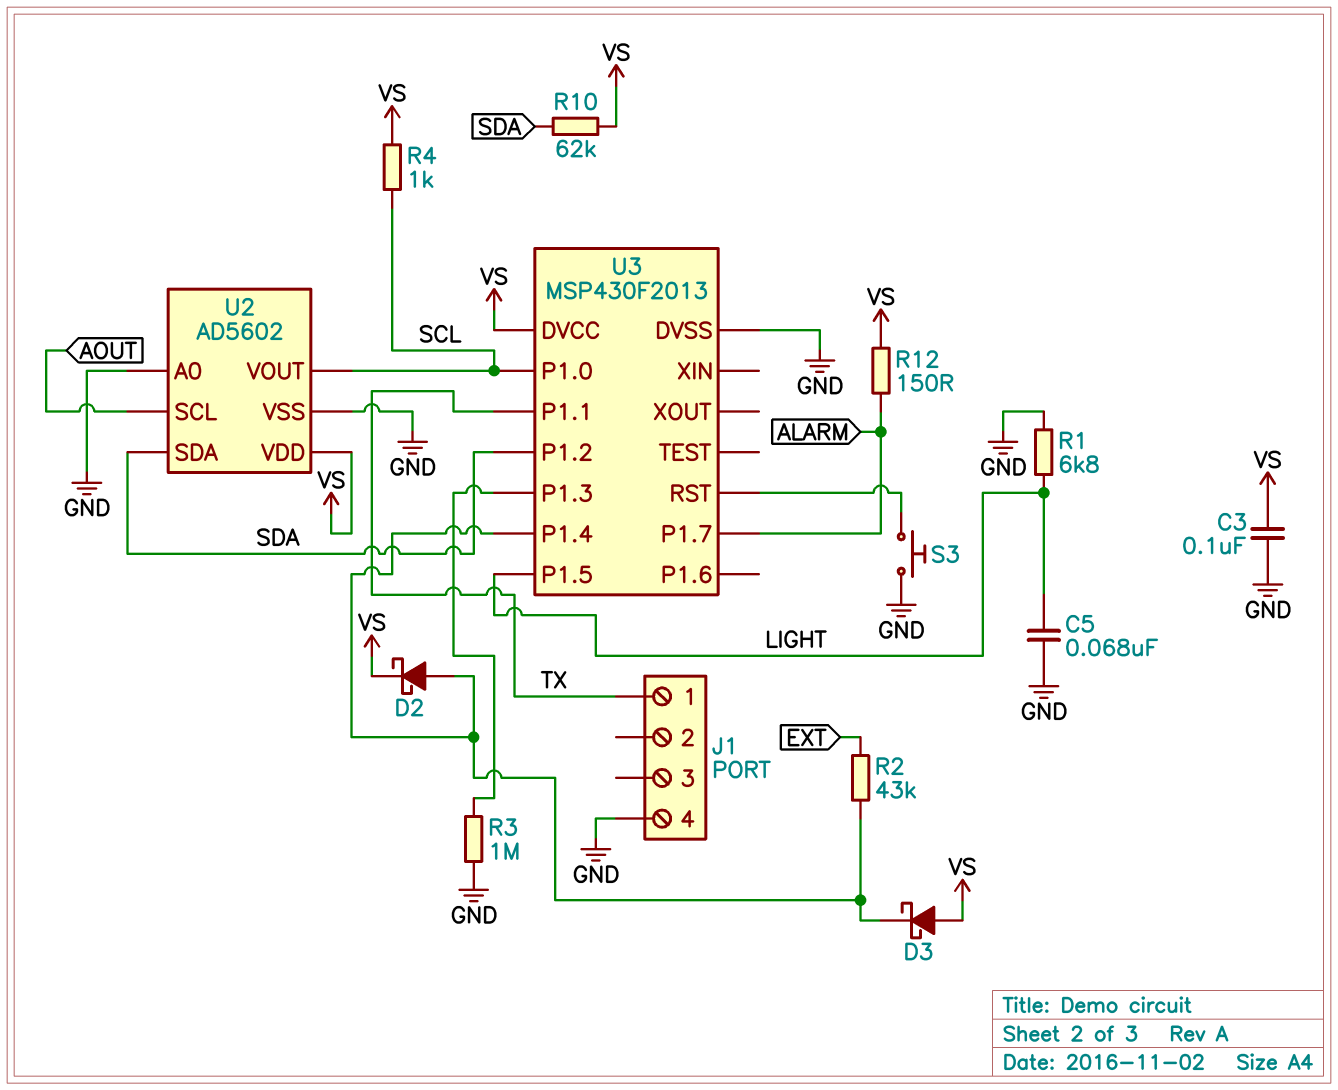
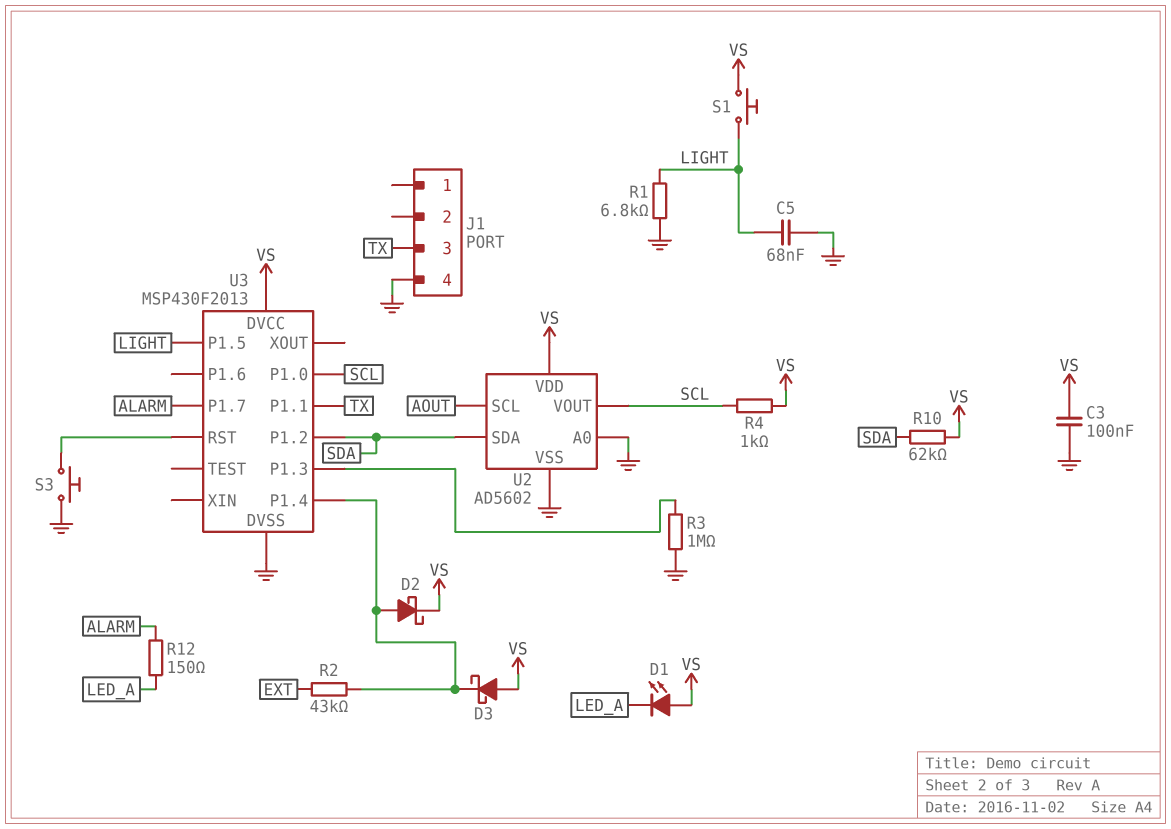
D1: none -> LED (A VS, K LED_A)
J1 pin 1: TX -> none
J1 pin 3: none -> TX
R12: 150 (ALARM, VS) -> 150 (ALARM, LED_A)
S1: none -> button (LIGHT, VS)

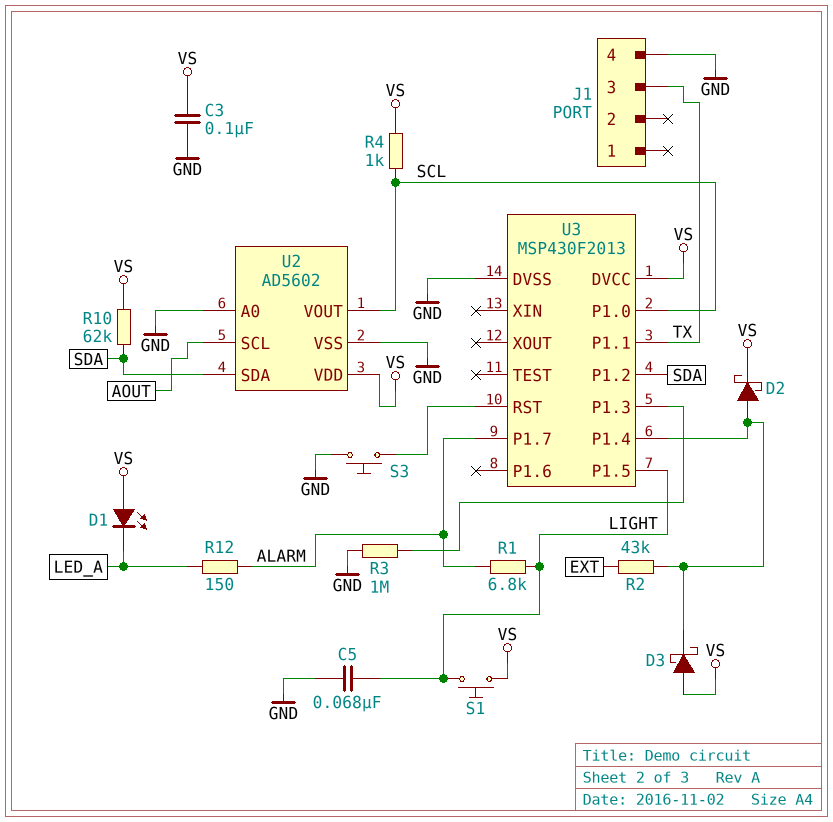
R1: 6.8k (GND, LIGHT) -> 6.8k (ALARM, LIGHT)

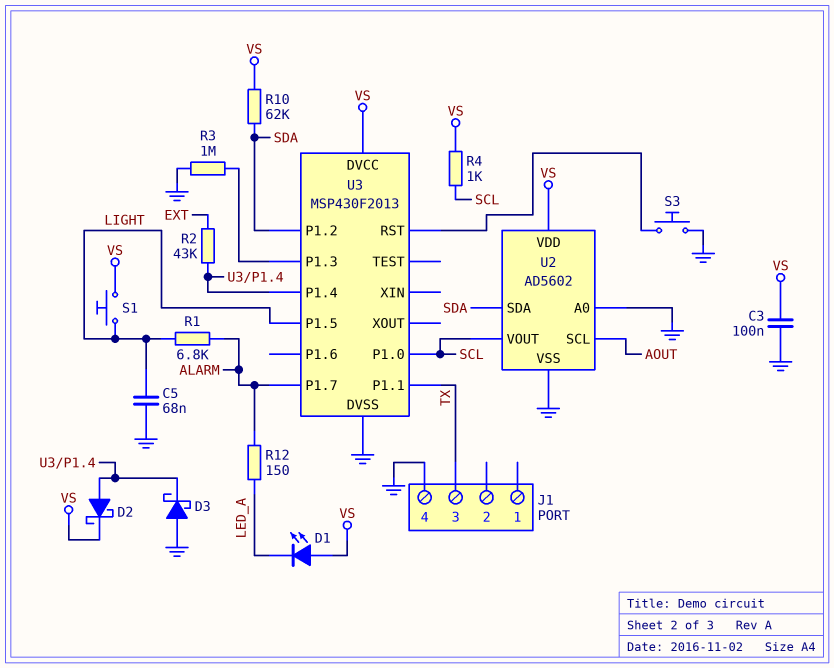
D3: schottky (A VS, K U3/P1.4) -> schottky (A GND, K U3/P1.4)

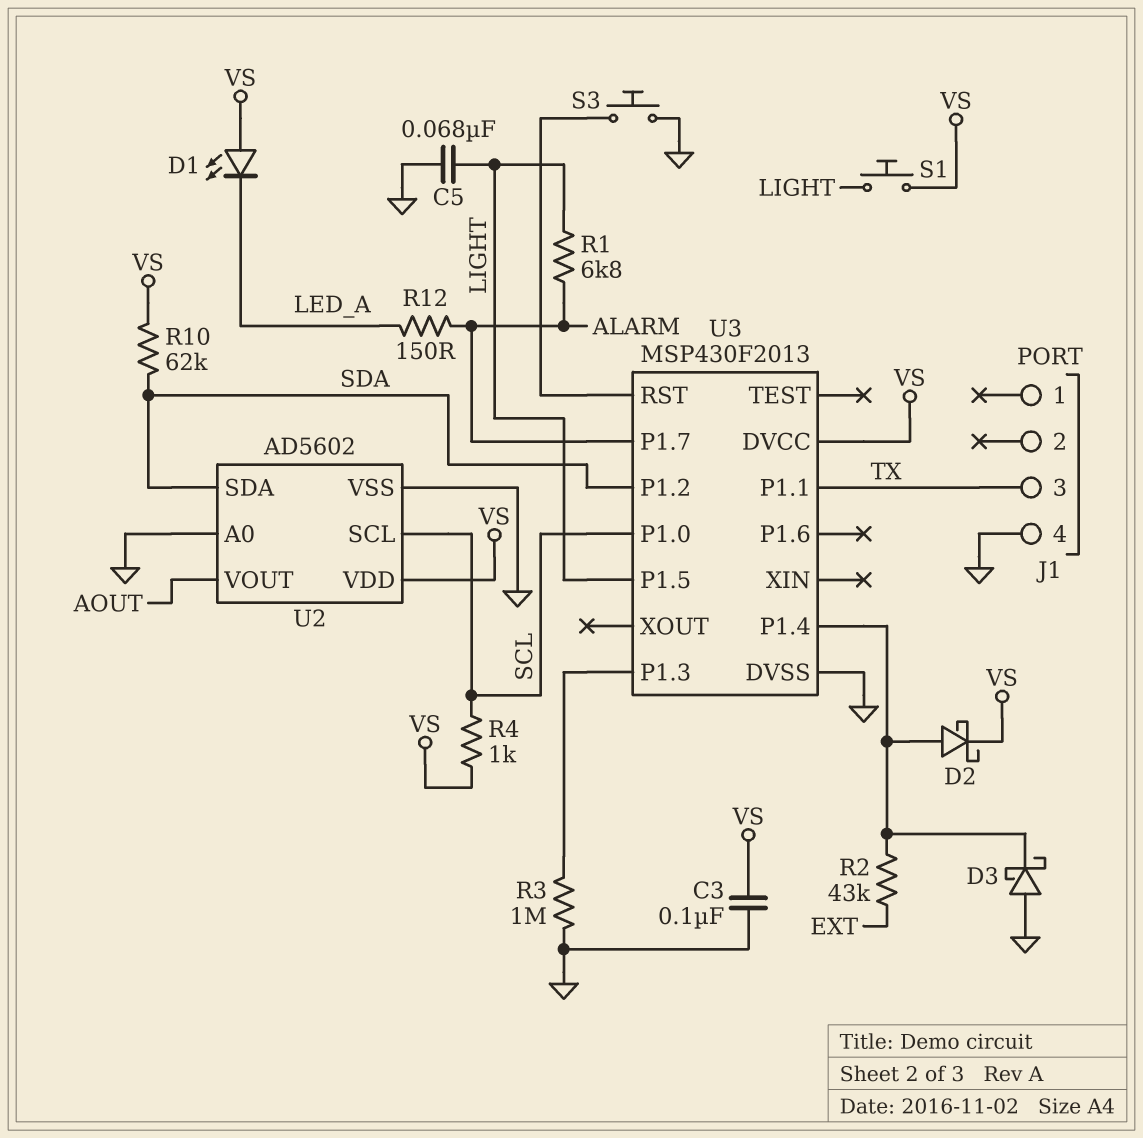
U2 pin SCL: AOUT -> SCL
U2 pin VOUT: SCL -> AOUT

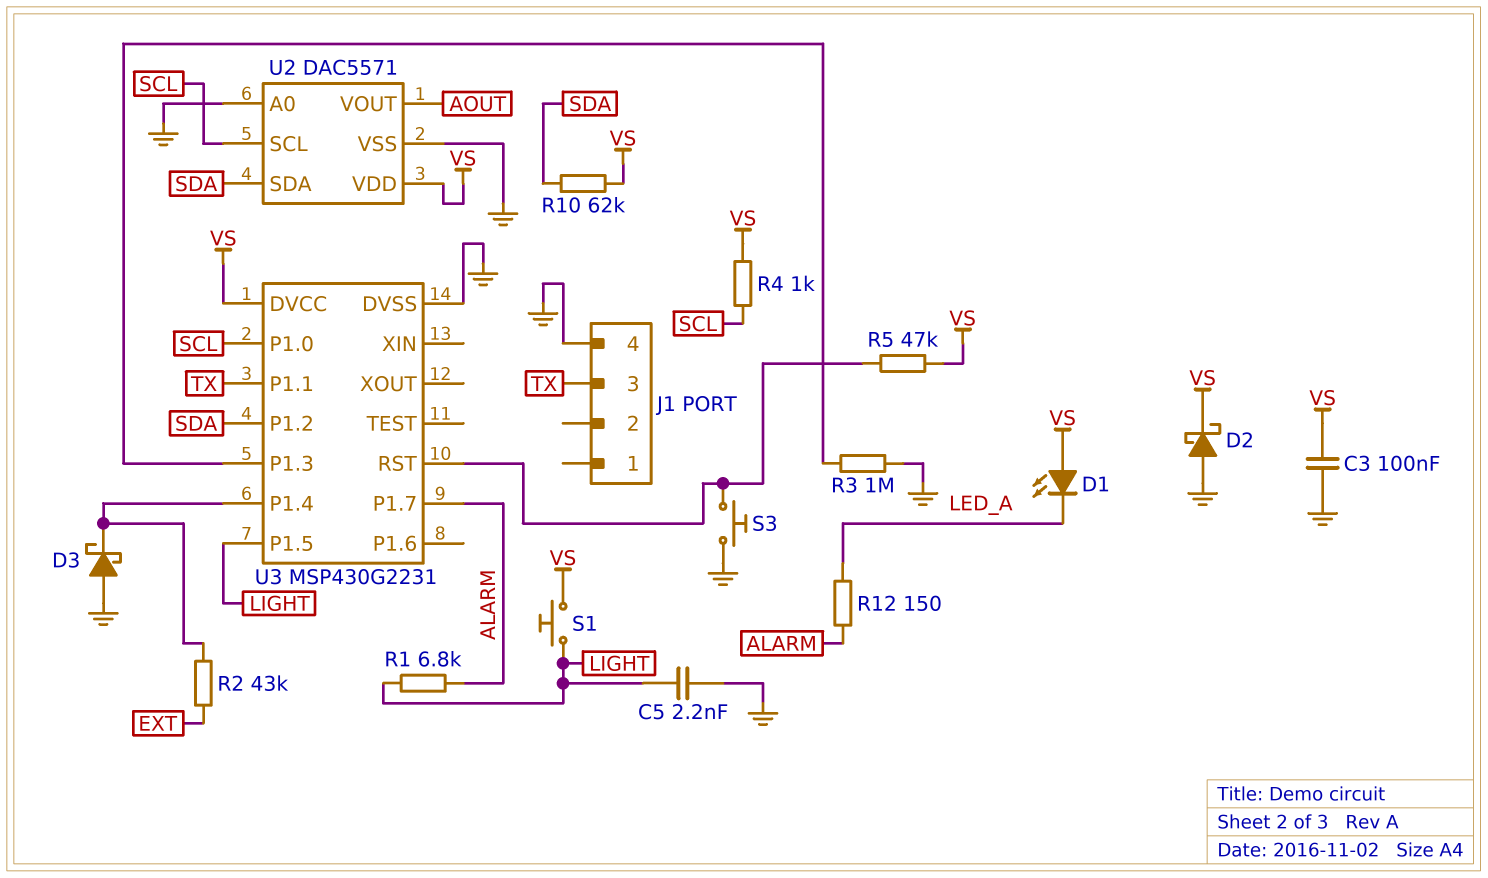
C5: 68nF (GND, LIGHT) -> 2.2nF (GND, LIGHT)
D2: schottky (A U3/P1.4, K VS) -> schottky (A GND, K VS)
R5: none -> 47k (U3/RST, VS)
U2: AD5602 -> DAC5571
U3: MSP430F2013 -> MSP430G2231

